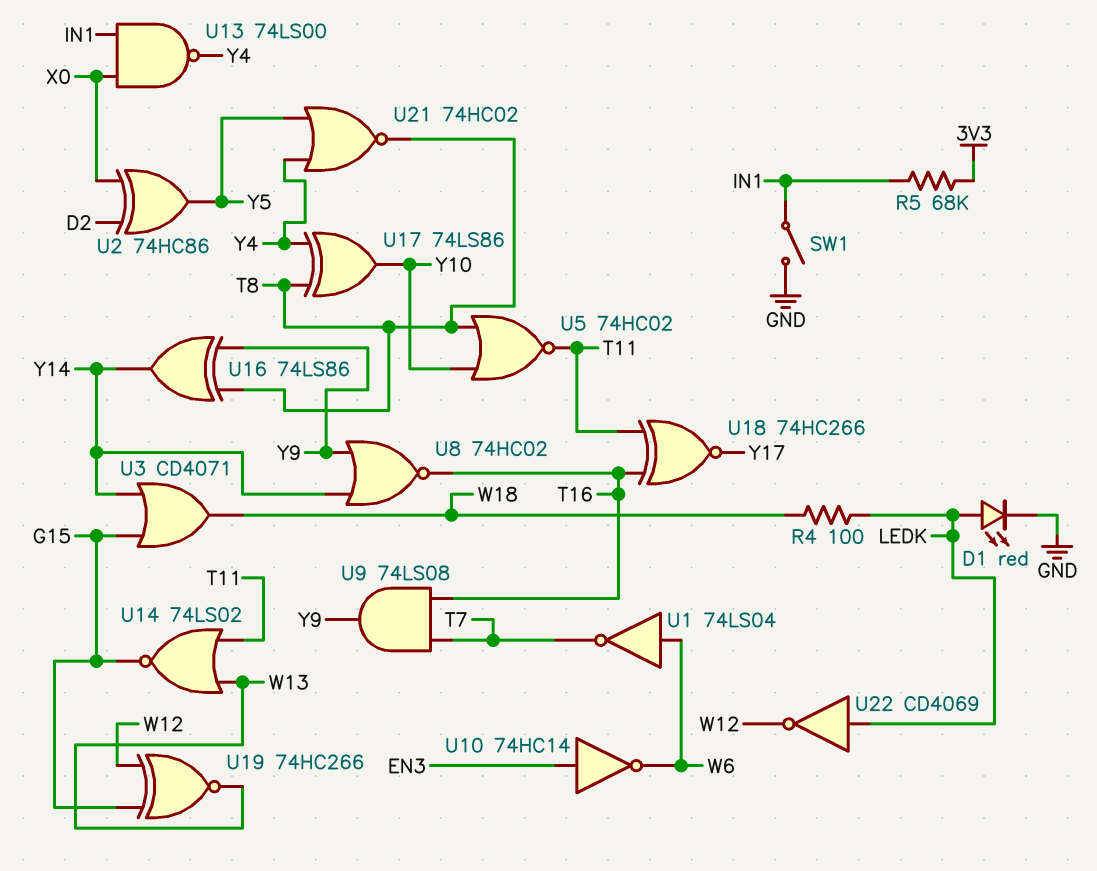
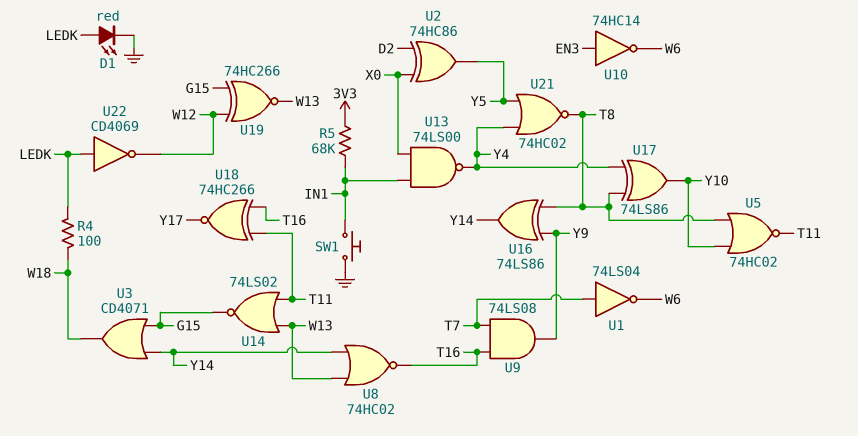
SW1: switch (GND, IN1) -> button (GND, IN1)
U1: NOT 74LS04 (in W6, out T7) -> NOT 74LS04 (in T7, out W6)
U8: NOR 74HC02 (in Y9, in Y14, out T16) -> NOR 74HC02 (in W13, in Y14, out T16)

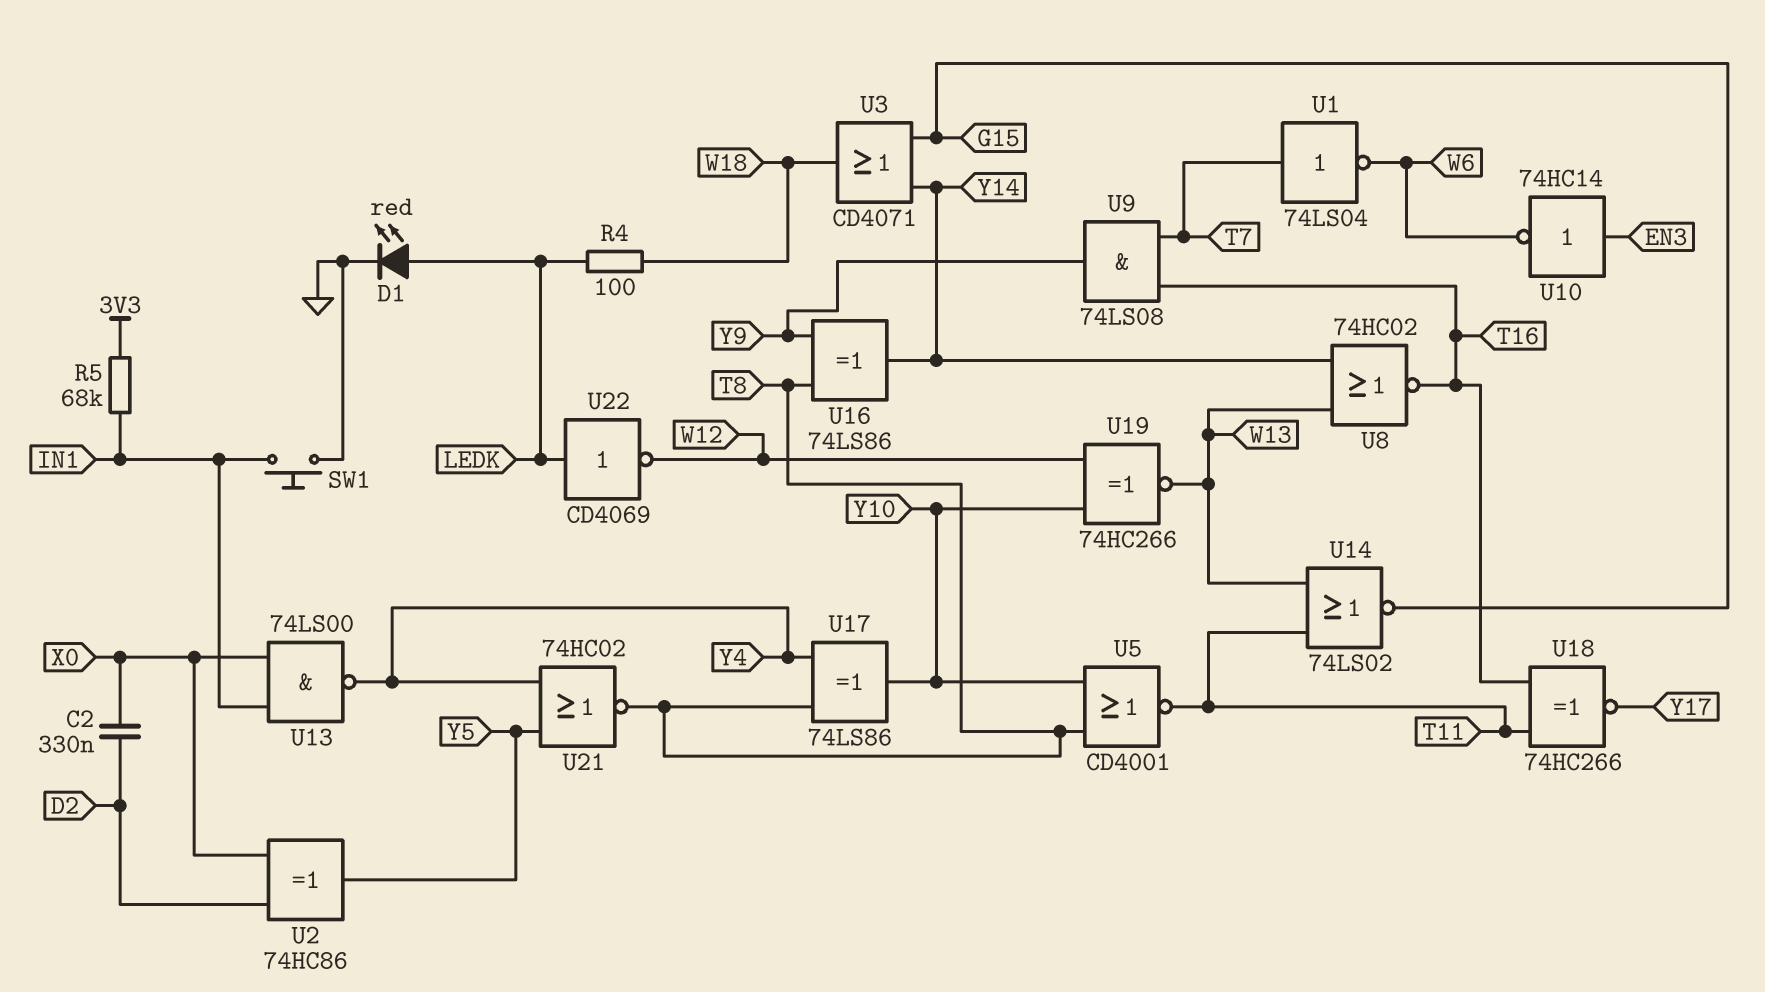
C2: none -> 330nF (D2, X0)
U5: NOR 74HC02 (in T8, in Y10, out T11) -> NOR CD4001 (in T8, in Y10, out T11)
U19: XNOR 74HC266 (in G15, in W12, out W13) -> XNOR 74HC266 (in W12, in Y10, out W13)

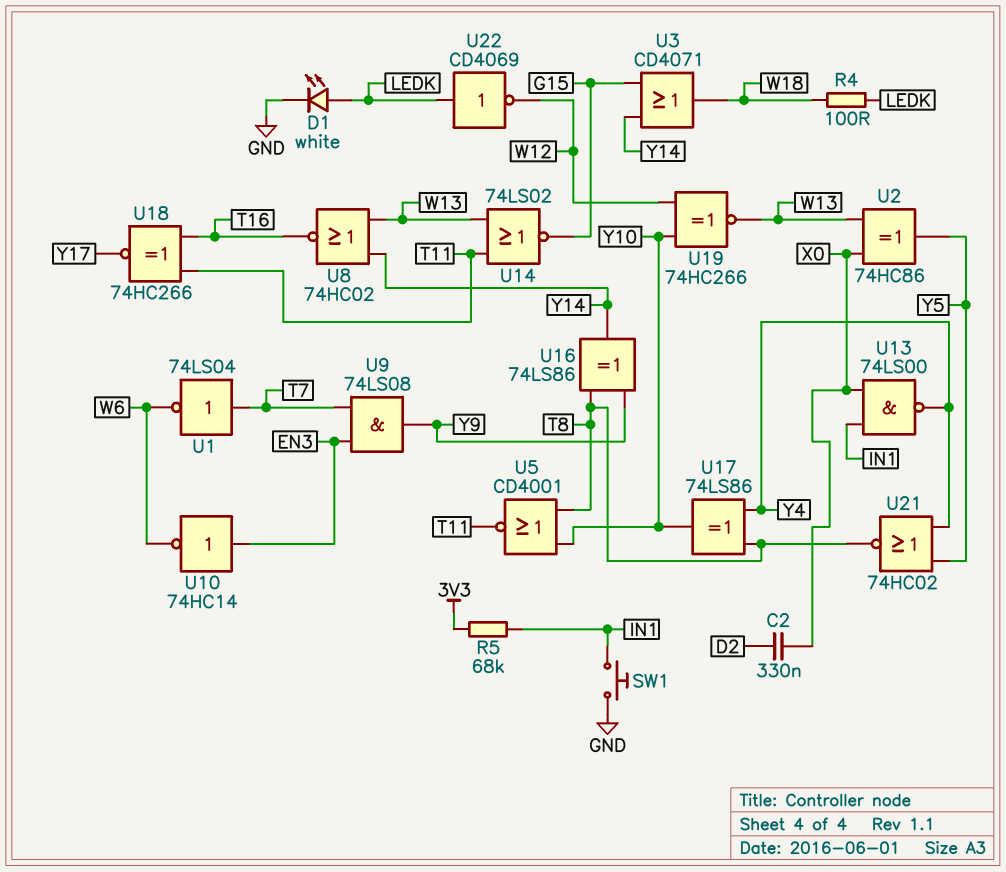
D1: LED red (A LEDK, K GND) -> LED white (A LEDK, K GND)
U2: XOR 74HC86 (in D2, in X0, out Y5) -> XOR 74HC86 (in W13, in X0, out Y5)
U9: AND 74LS08 (in T7, in T16, out Y9) -> AND 74LS08 (in EN3, in T7, out Y9)

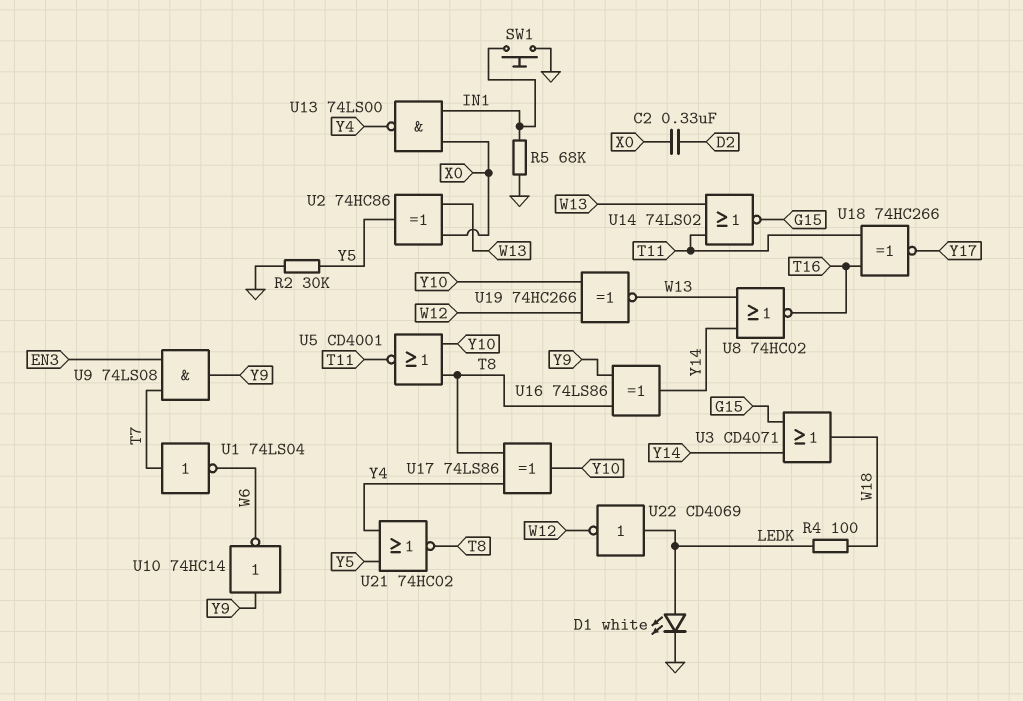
R2: none -> 30k (GND, Y5)
R5: 68k (3V3, IN1) -> 68k (GND, IN1)
U10: NOT 74HC14 (in EN3, out W6) -> NOT 74HC14 (in Y9, out W6)

